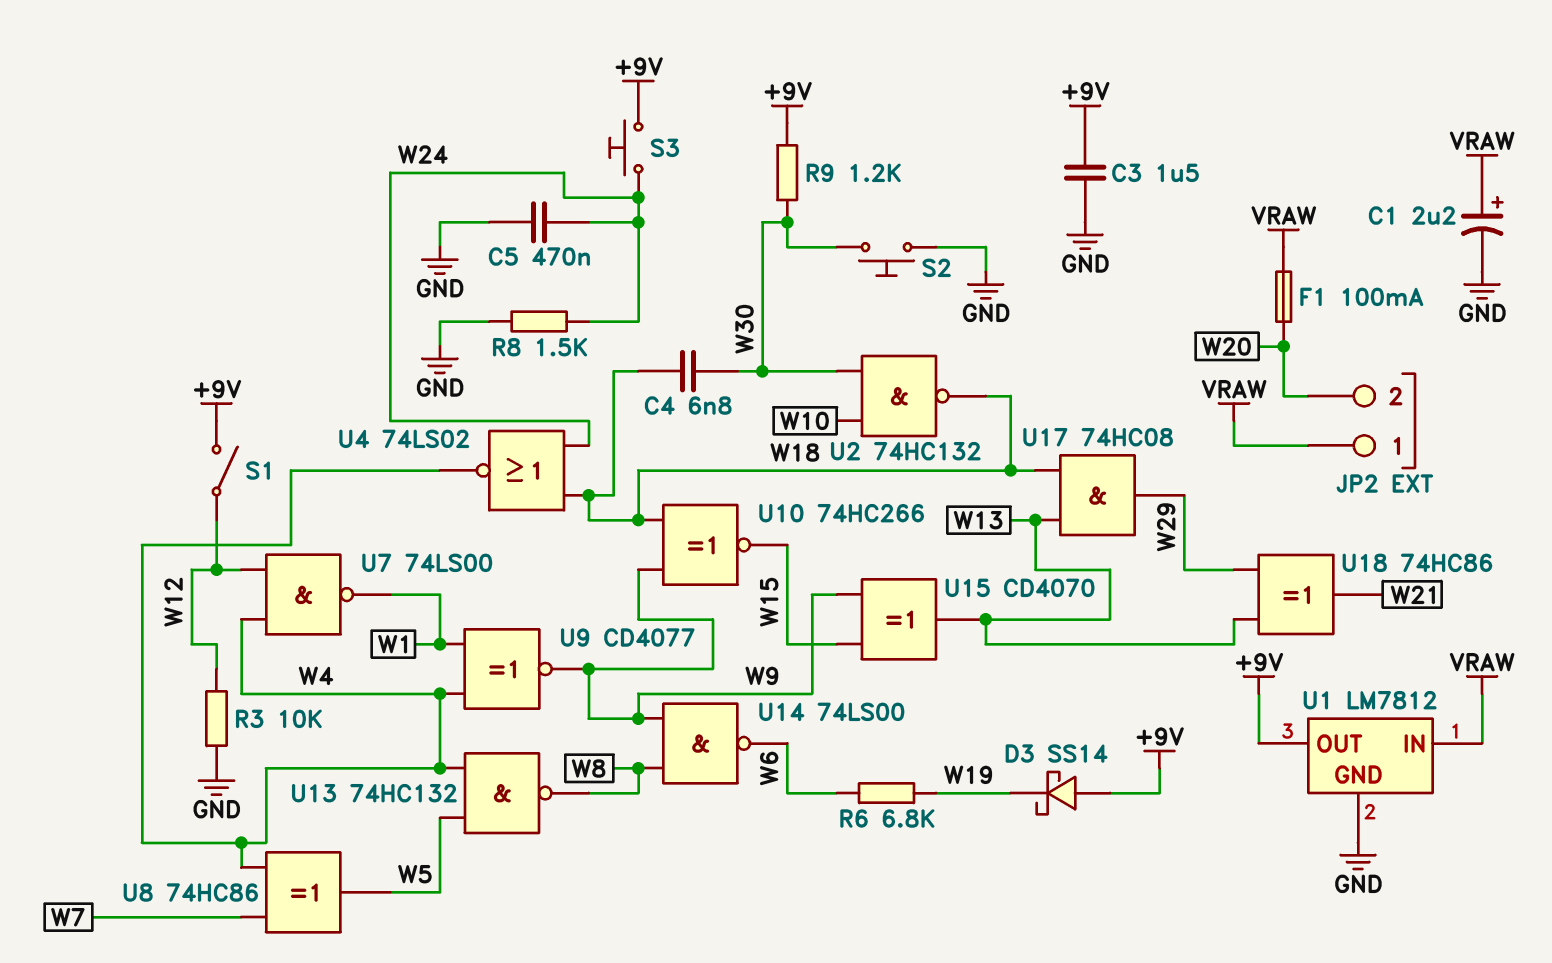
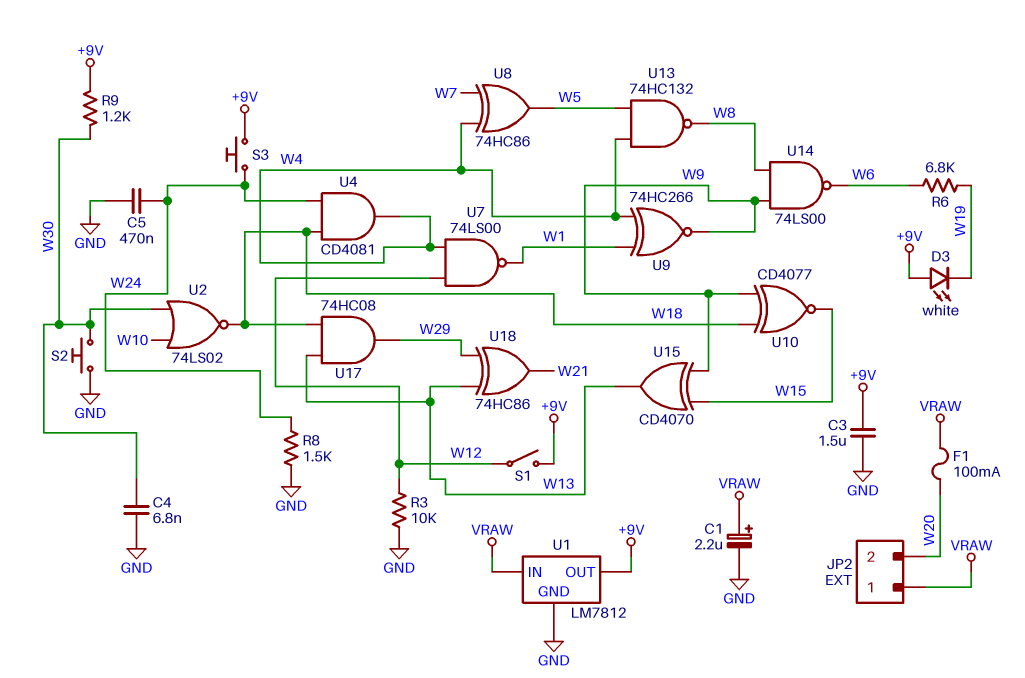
C4: 6.8nF (W18, W30) -> 6.8nF (GND, W30)
D3: schottky SS14 (A +9V, K W19) -> LED white (A +9V, K W19)
U2: NAND 74HC132 (in W10, in W30, out W18) -> NOR 74LS02 (in W10, in W30, out W18)
U4: NOR 74LS02 (in W18, in W24, out W4) -> AND CD4081 (in W18, in W24, out W4)
U9: XNOR CD4077 (in W1, in W4, out W9) -> XNOR 74HC266 (in W1, in W4, out W9)
U10: XNOR 74HC266 (in W9, in W18, out W15) -> XNOR CD4077 (in W9, in W18, out W15)

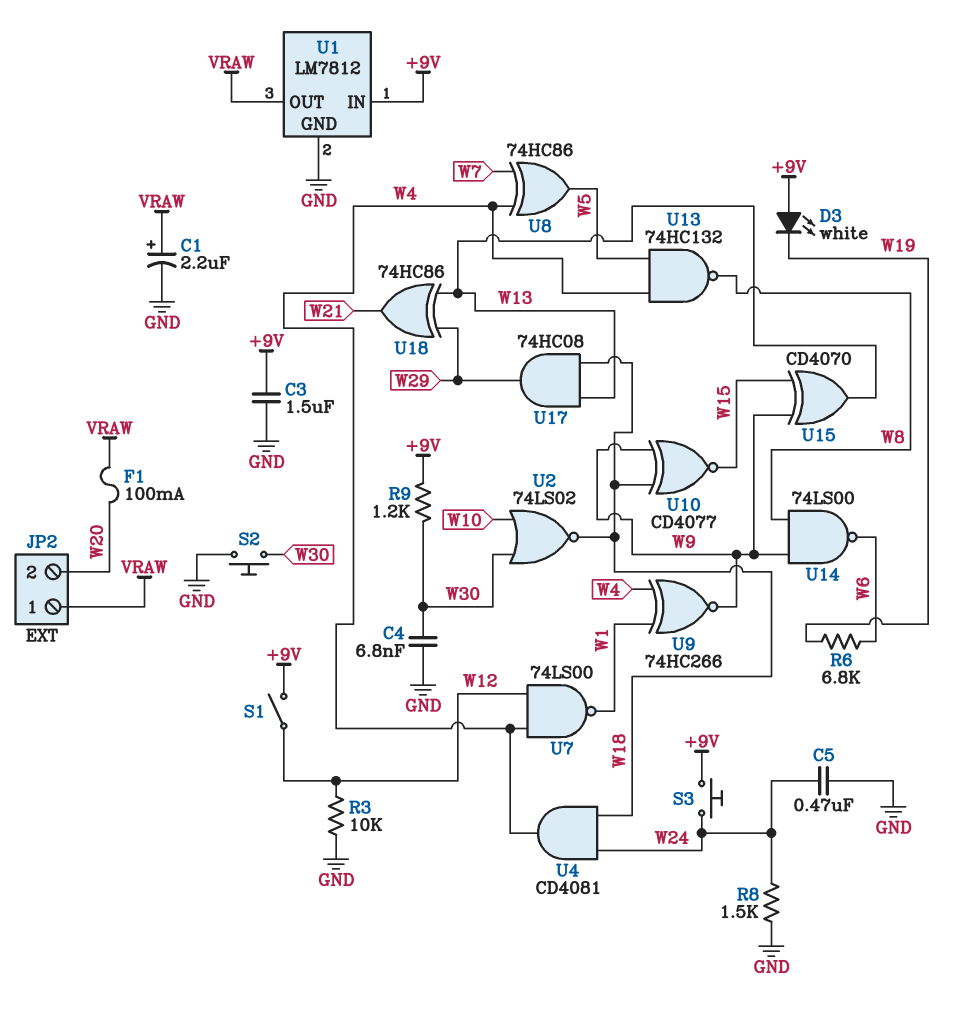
U1 pin IN: VRAW -> +9V
U1 pin OUT: +9V -> VRAW

